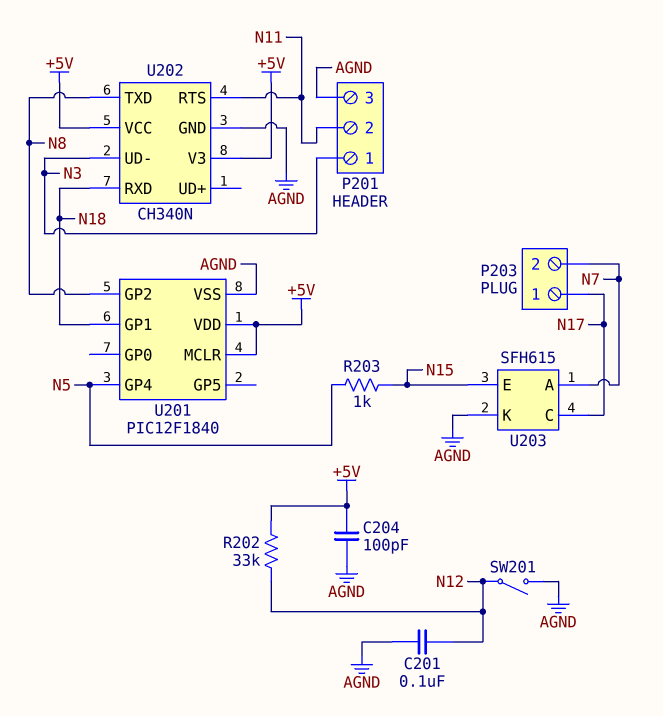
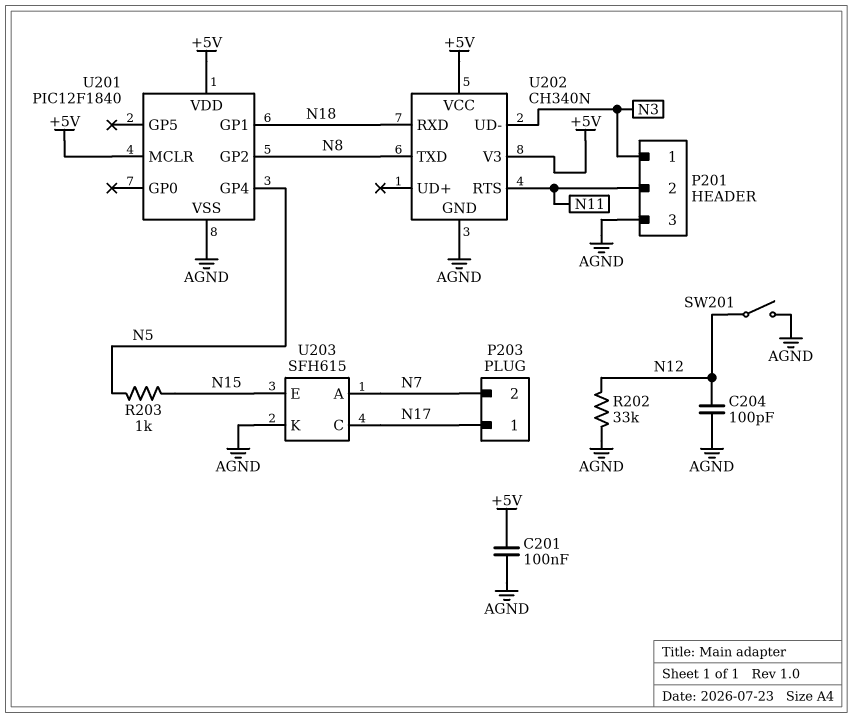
C201: 100nF (AGND, N12) -> 100nF (+5V, AGND)
C204: 100pF (+5V, AGND) -> 100pF (AGND, N12)
R202: 33k (+5V, N12) -> 33k (AGND, N12)

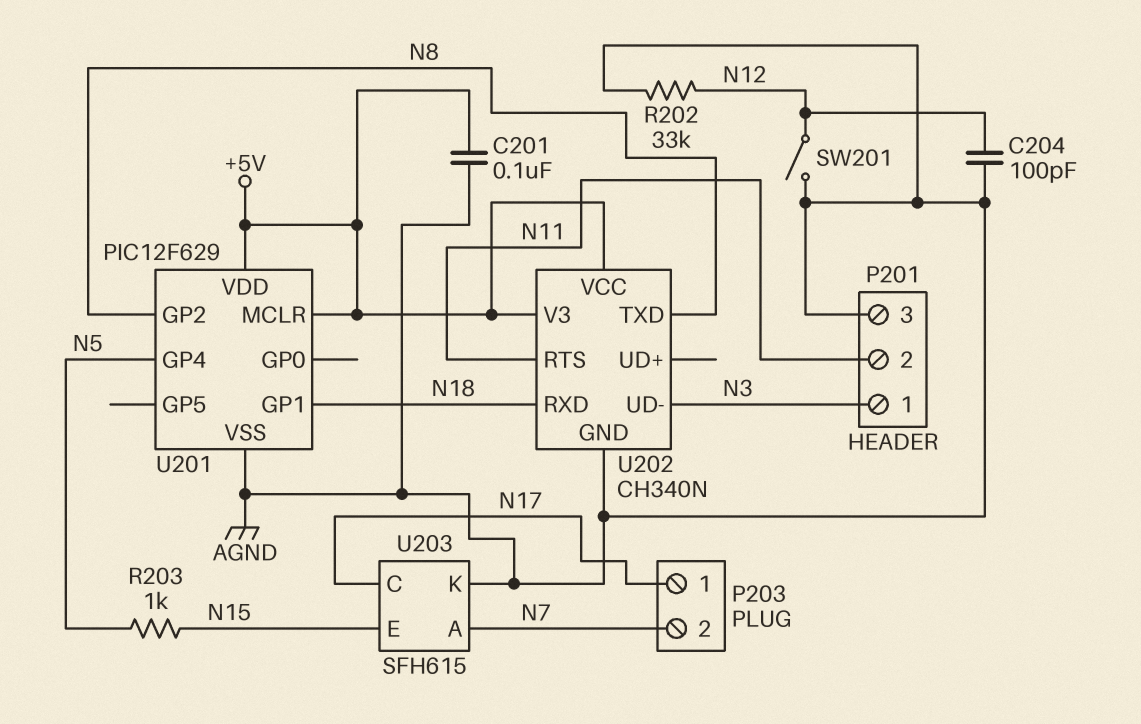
U201: PIC12F1840 -> PIC12F629

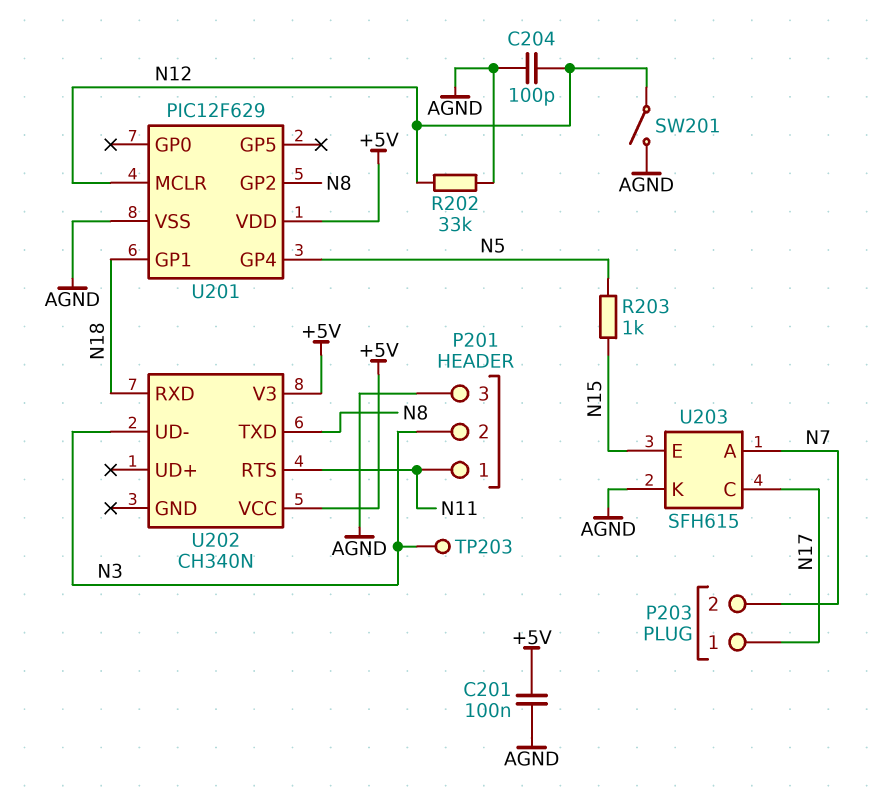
P201 pin 1: N3 -> N11
P201 pin 2: N11 -> N3
TP203: none -> test point (N3)
U201 pin MCLR: +5V -> N12
U202 pin GND: AGND -> none

